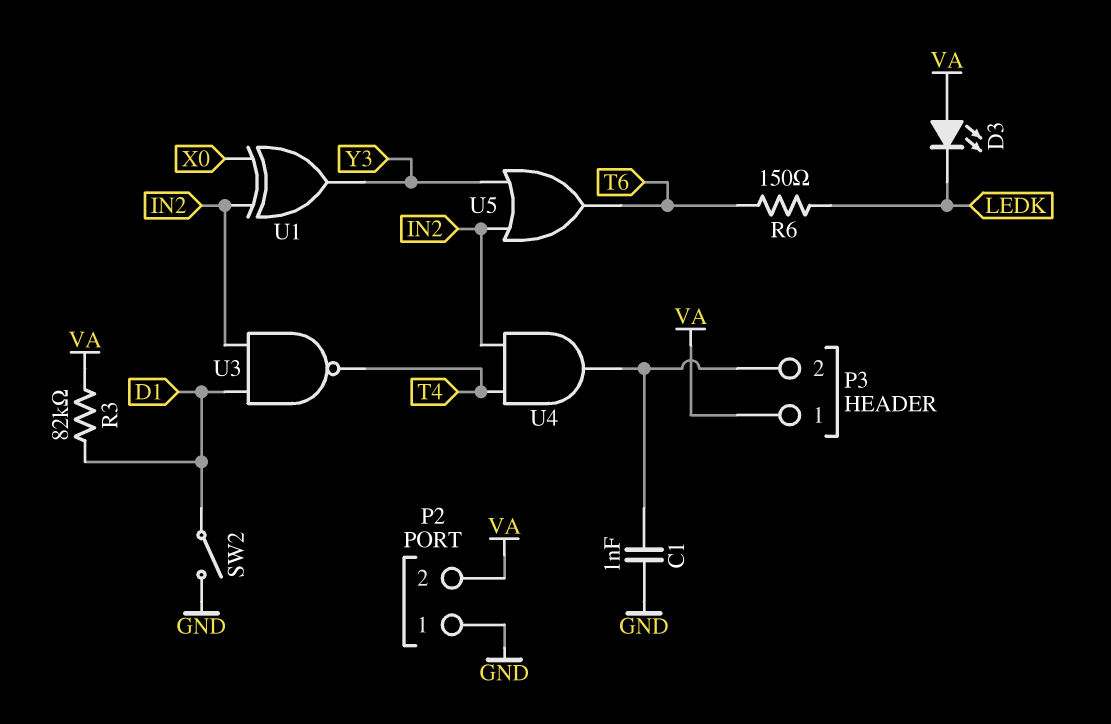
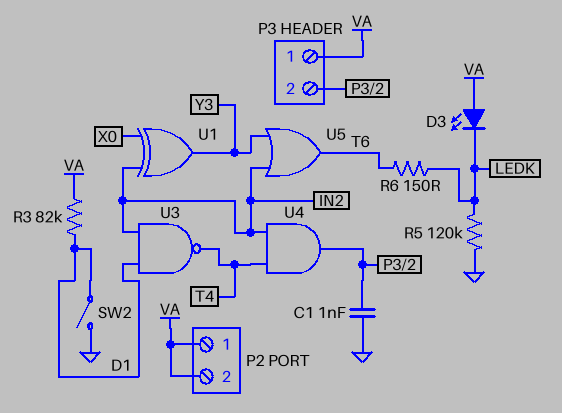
P2 pin 1: GND -> VA
R5: none -> 120k (GND, LEDK)

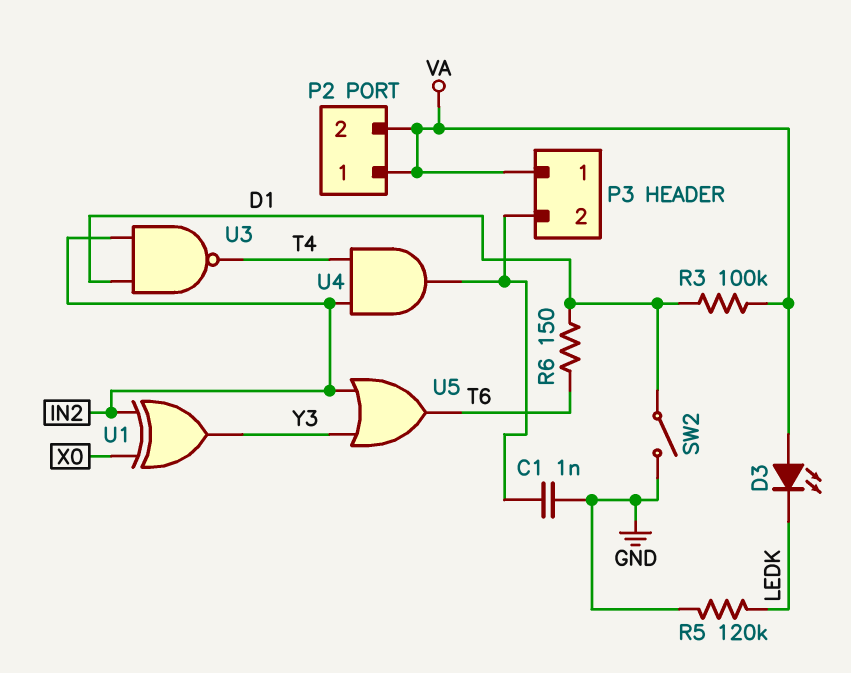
R3: 82k (D1, VA) -> 100k (D1, VA)
R6: 150 (LEDK, T6) -> 150 (D1, T6)

